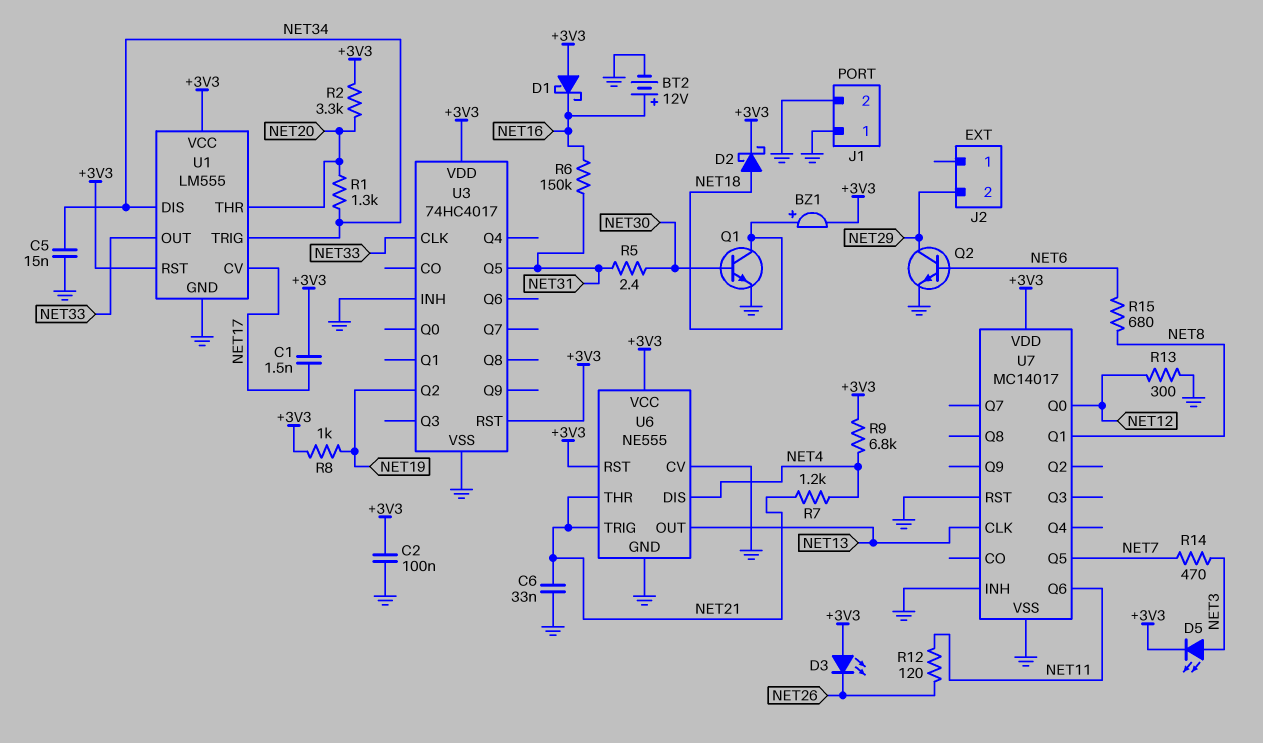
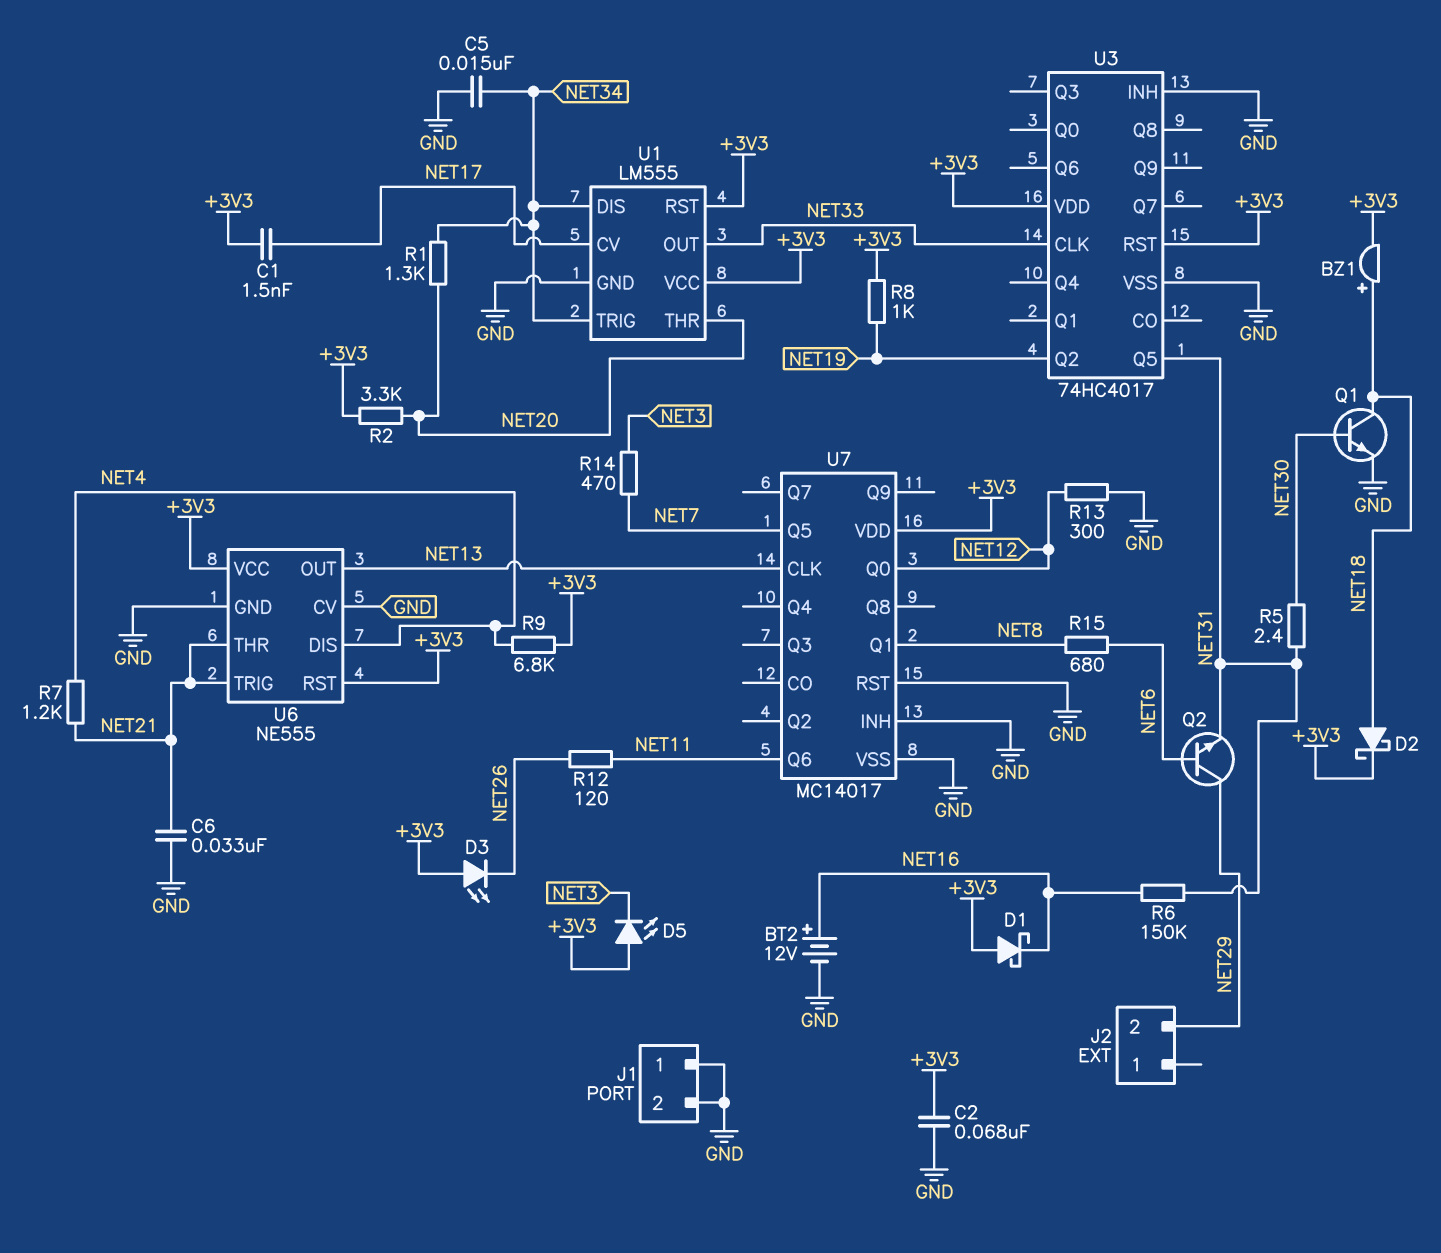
C2: 100nF (+3V3, GND) -> 68nF (+3V3, GND)
D5: LED (A NET3, K +3V3) -> LED (A +3V3, K NET3)
Q2: NPN (B NET6, C NET29, E GND) -> NPN (B NET6, C NET29, E NET31)

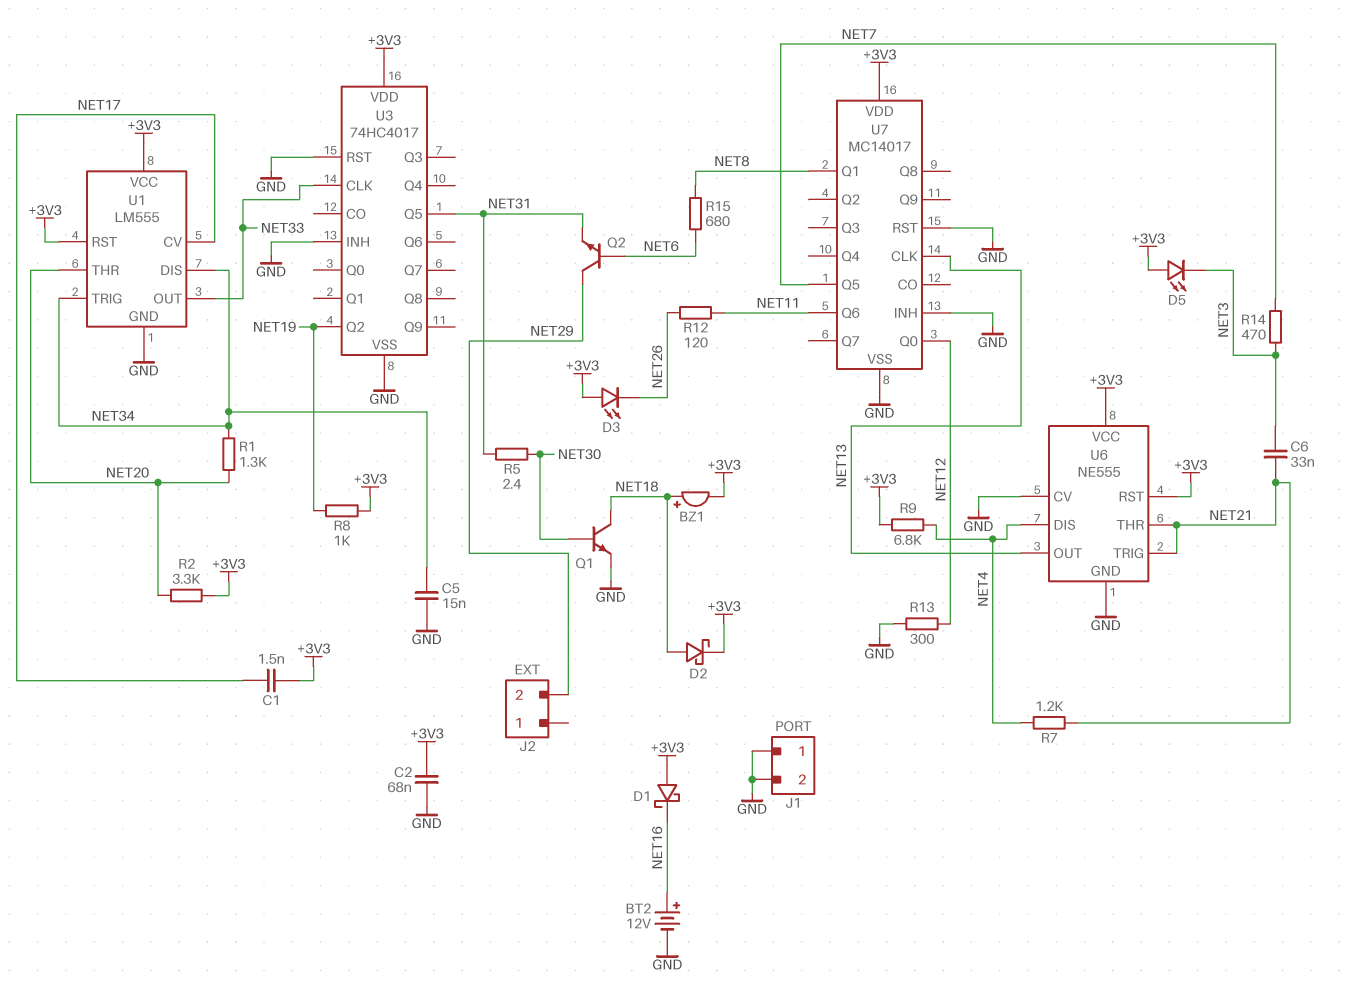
C6: 33nF (GND, NET21) -> 33nF (NET3, NET21)
R6: 150k (NET16, NET31) -> none
U3 pin RST: +3V3 -> GND

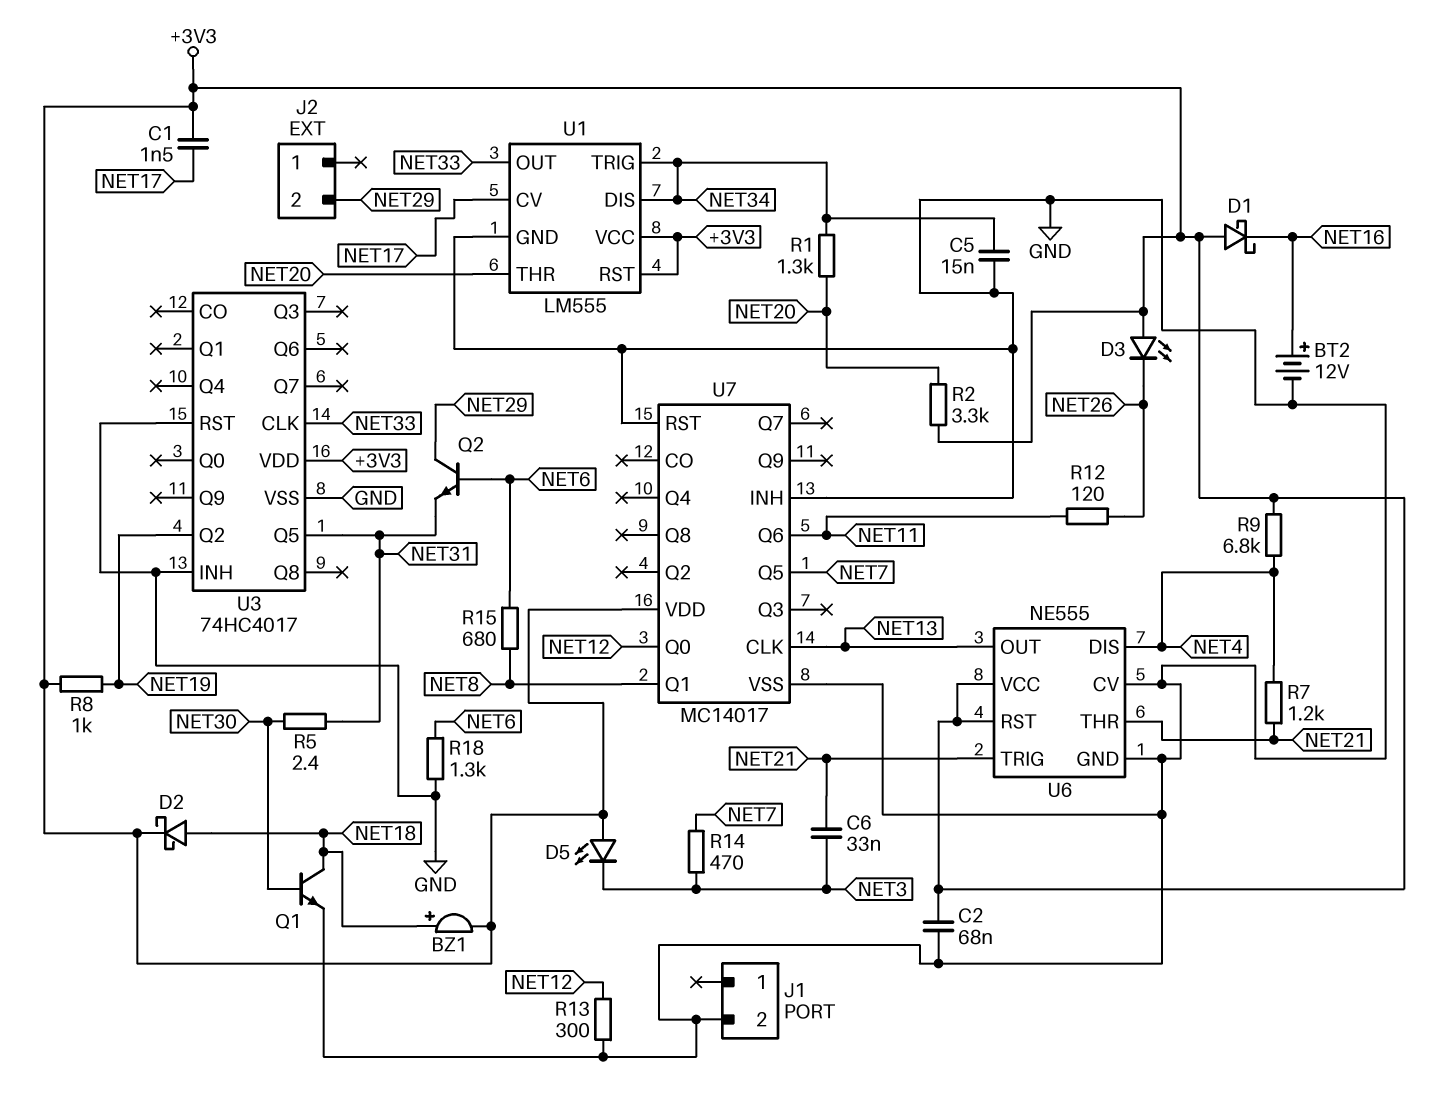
J1 pin 1: GND -> none
R18: none -> 1.3k (GND, NET6)

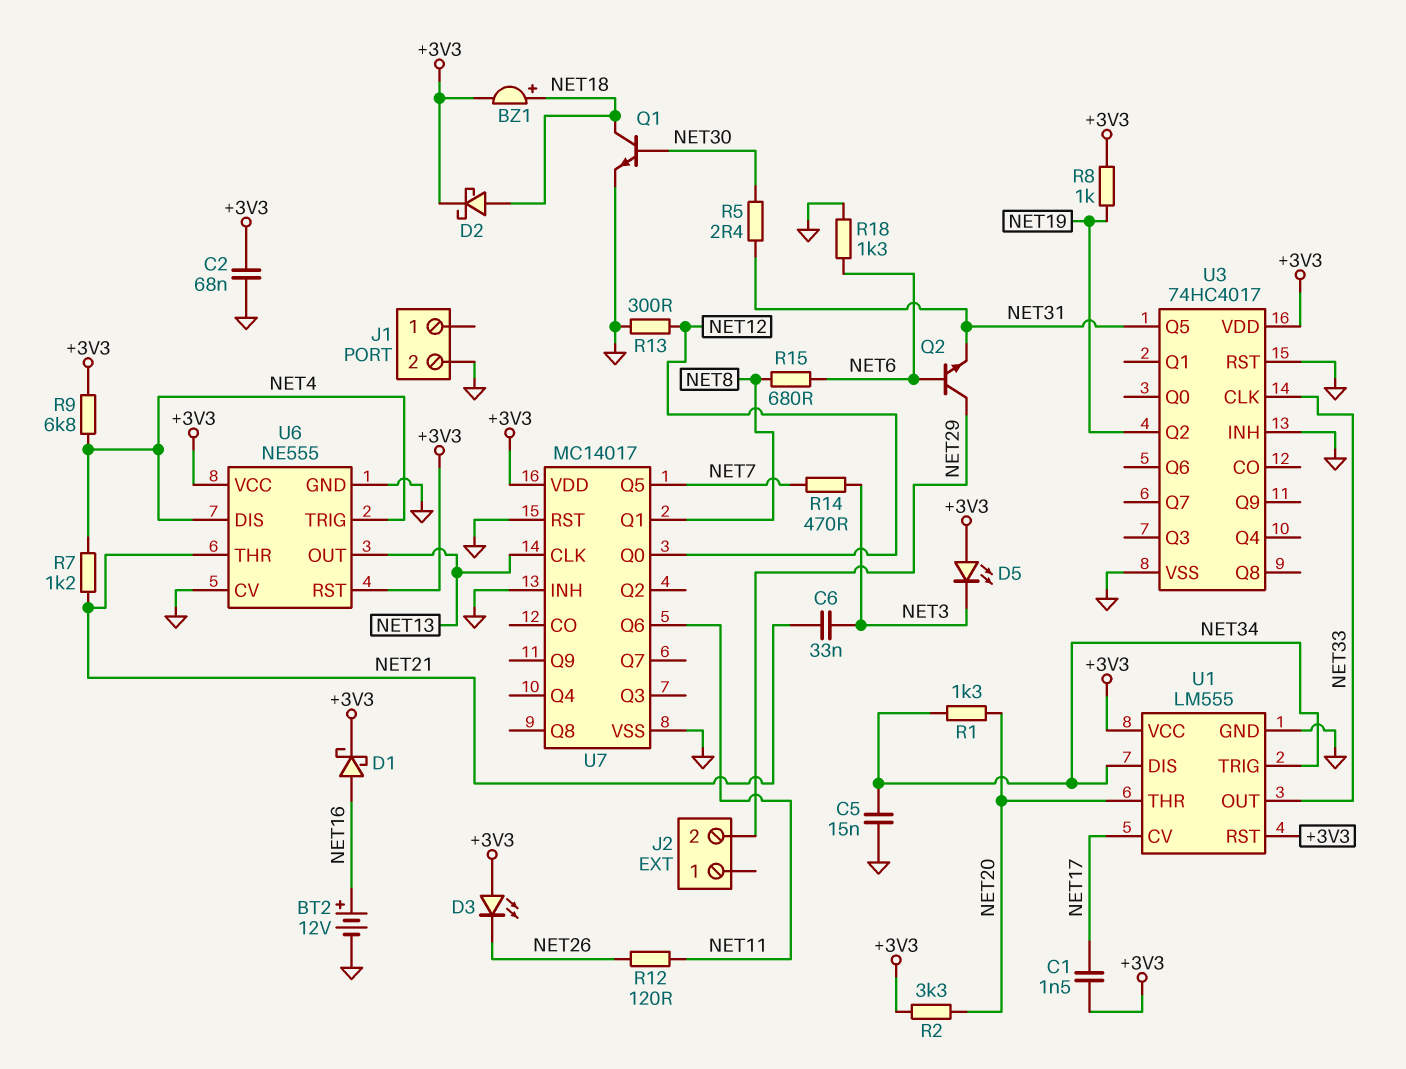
D1: schottky (A +3V3, K NET16) -> schottky (A NET16, K +3V3)
U6 pin TRIG: NET21 -> NET4

